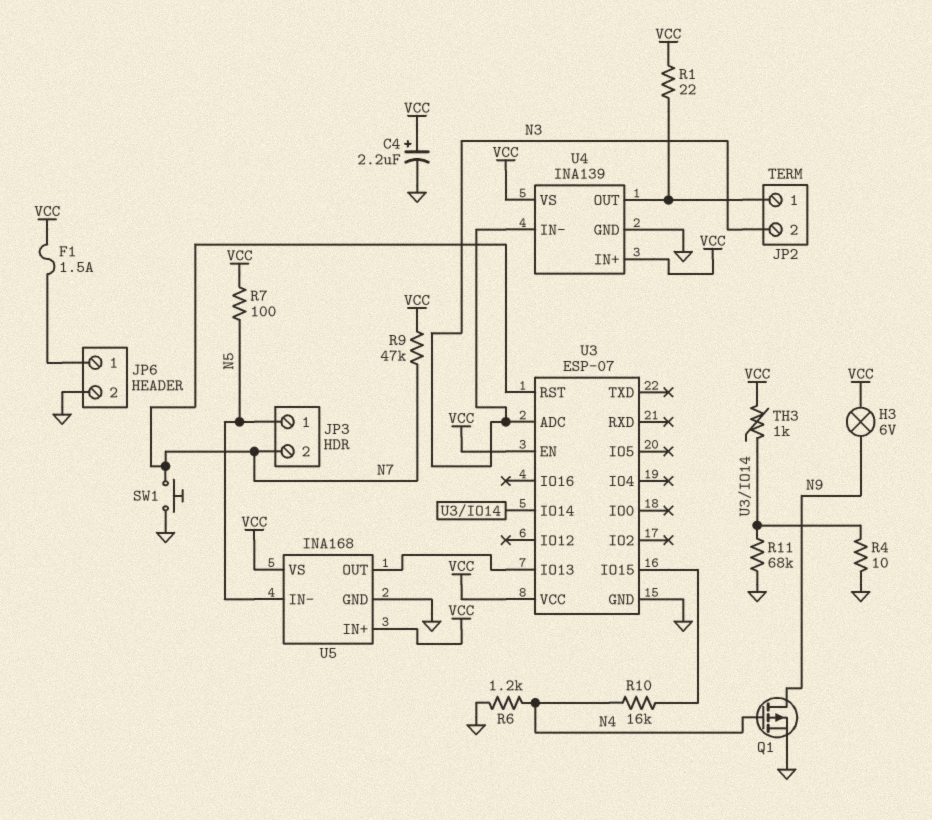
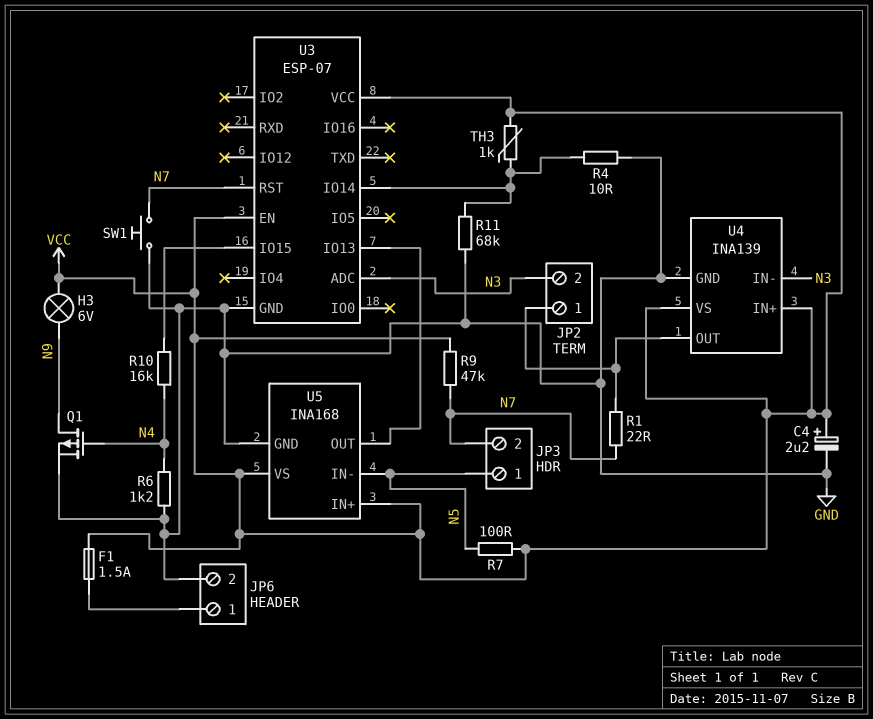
R1: 22 (JP2/1, VCC) -> 22 (JP2/1, N7)

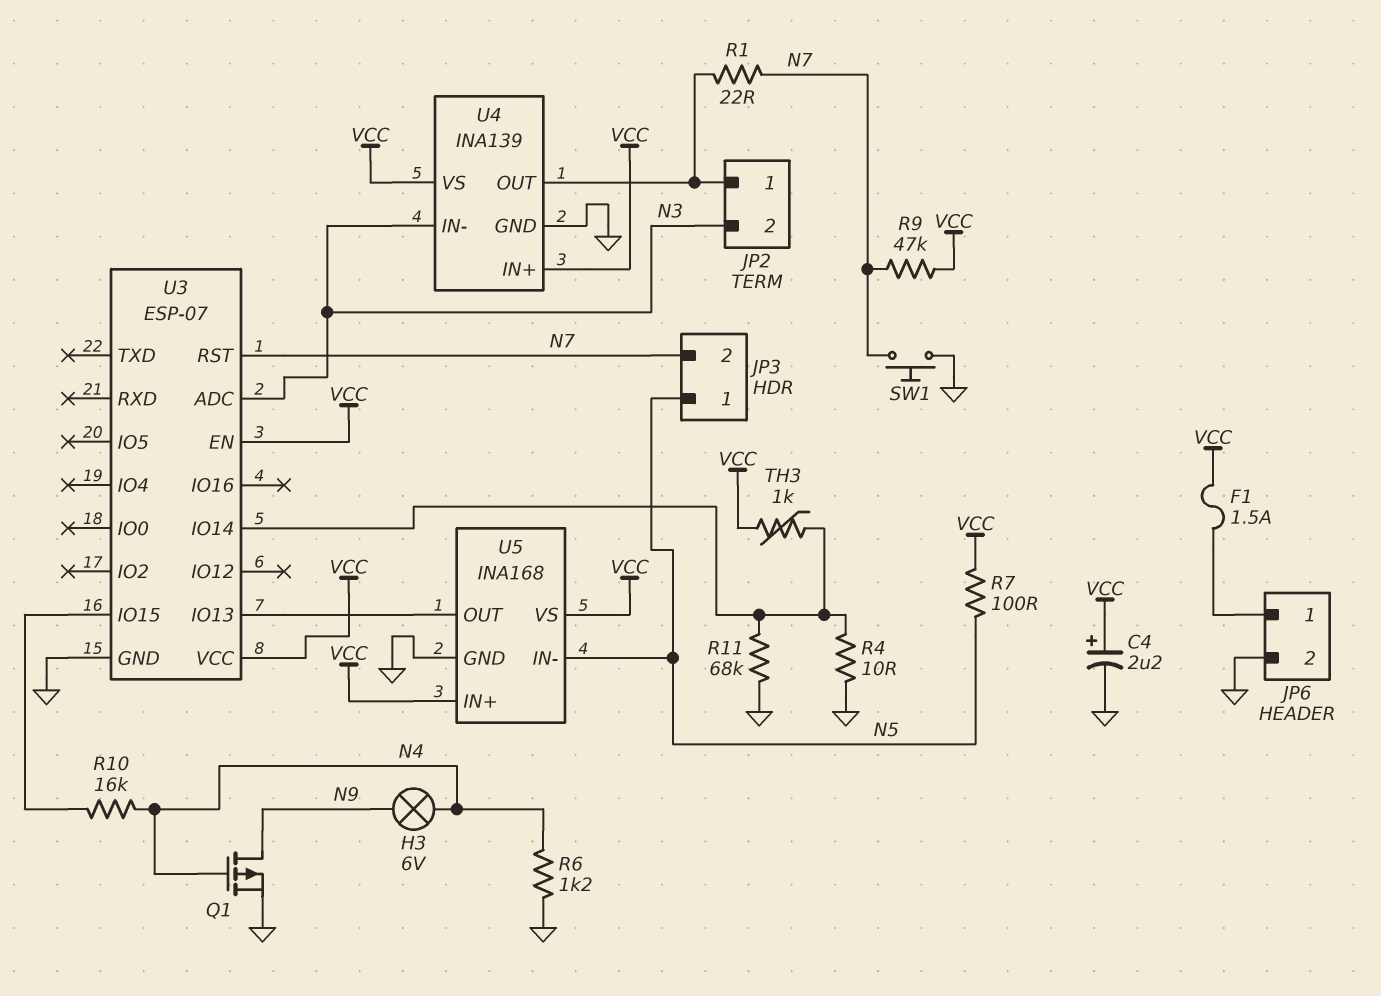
H3: lamp 6V (N9, VCC) -> lamp 6V (N4, N9)

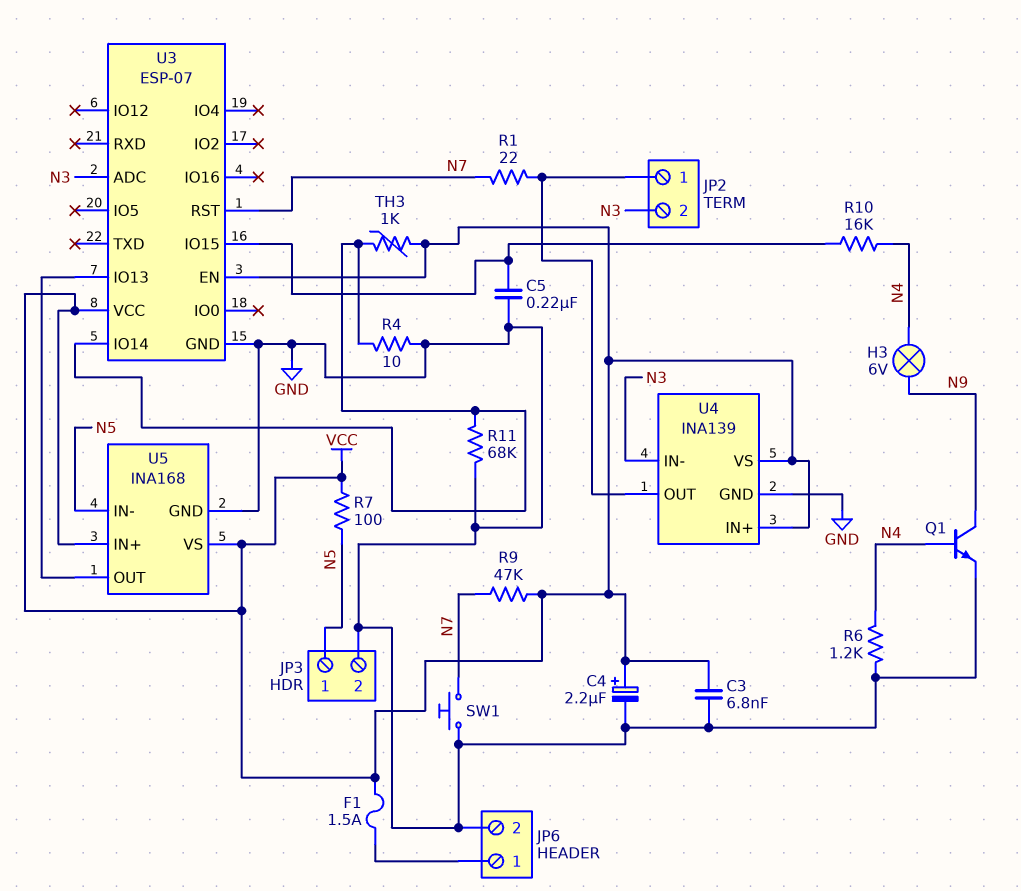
C3: none -> 6.8nF (GND, VCC)
C5: none -> 220nF (GND, U3/IO15)
JP3 pin 2: N7 -> GND
Q1: PMOS (G N4, D N9, S GND) -> NPN (B N4, C N9, E GND)

